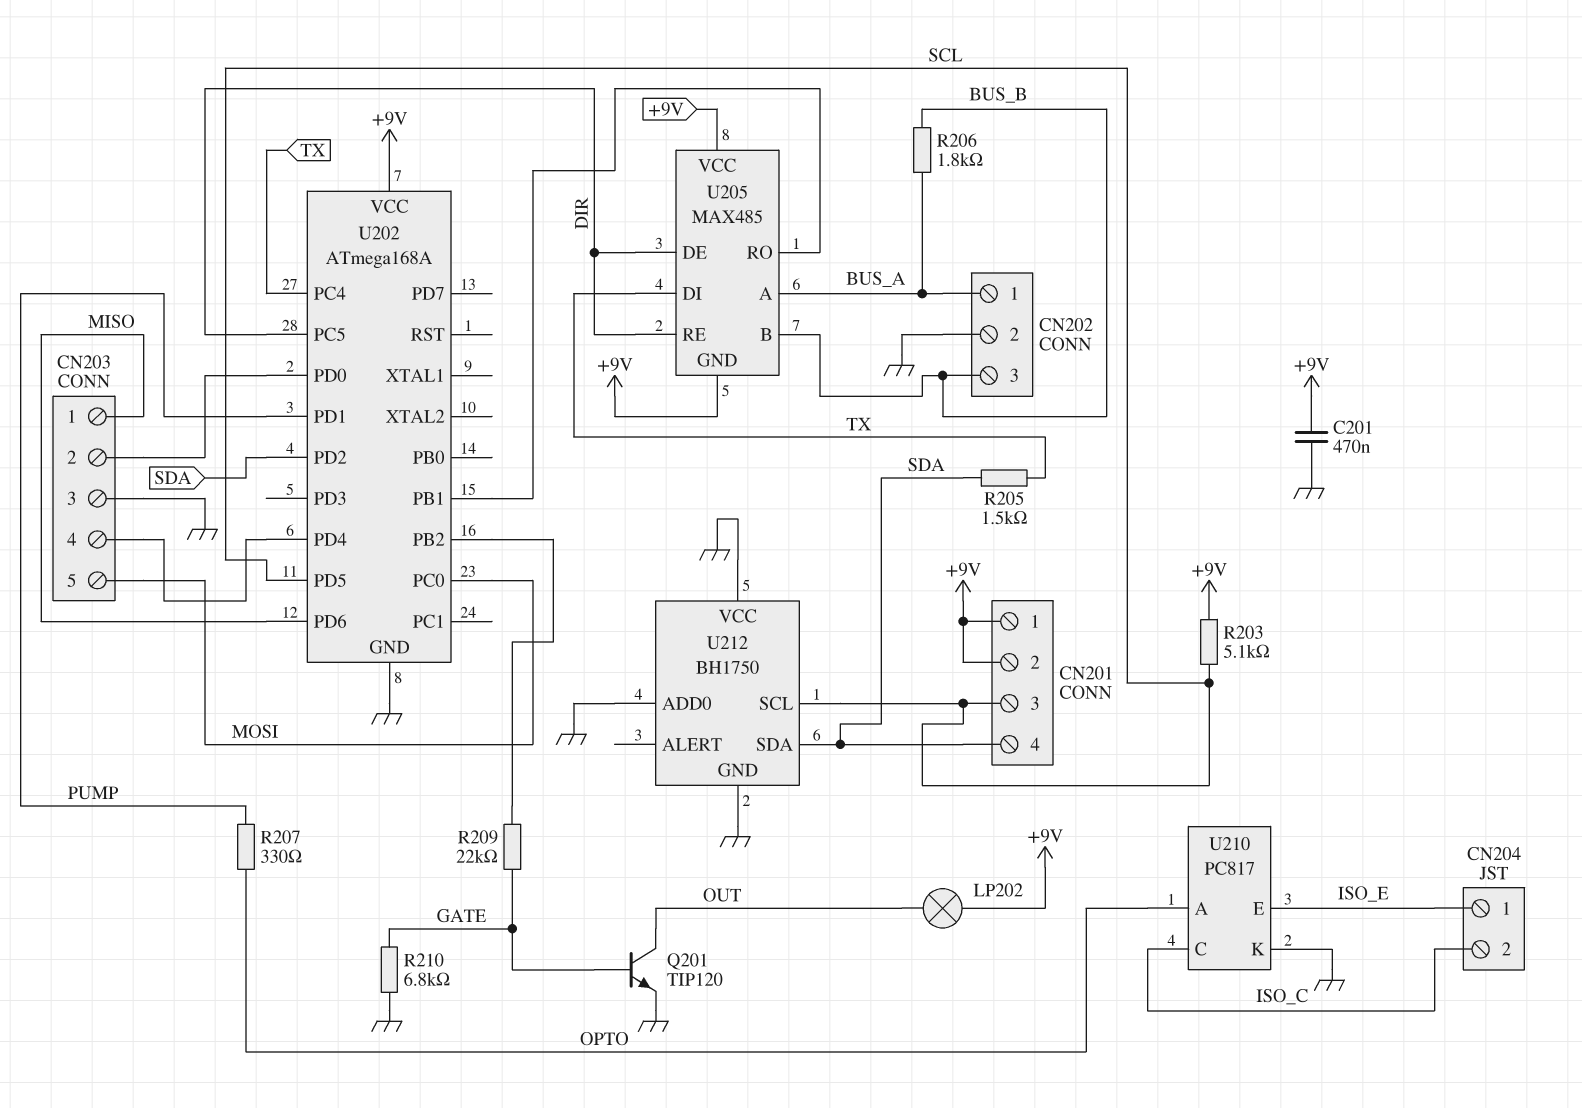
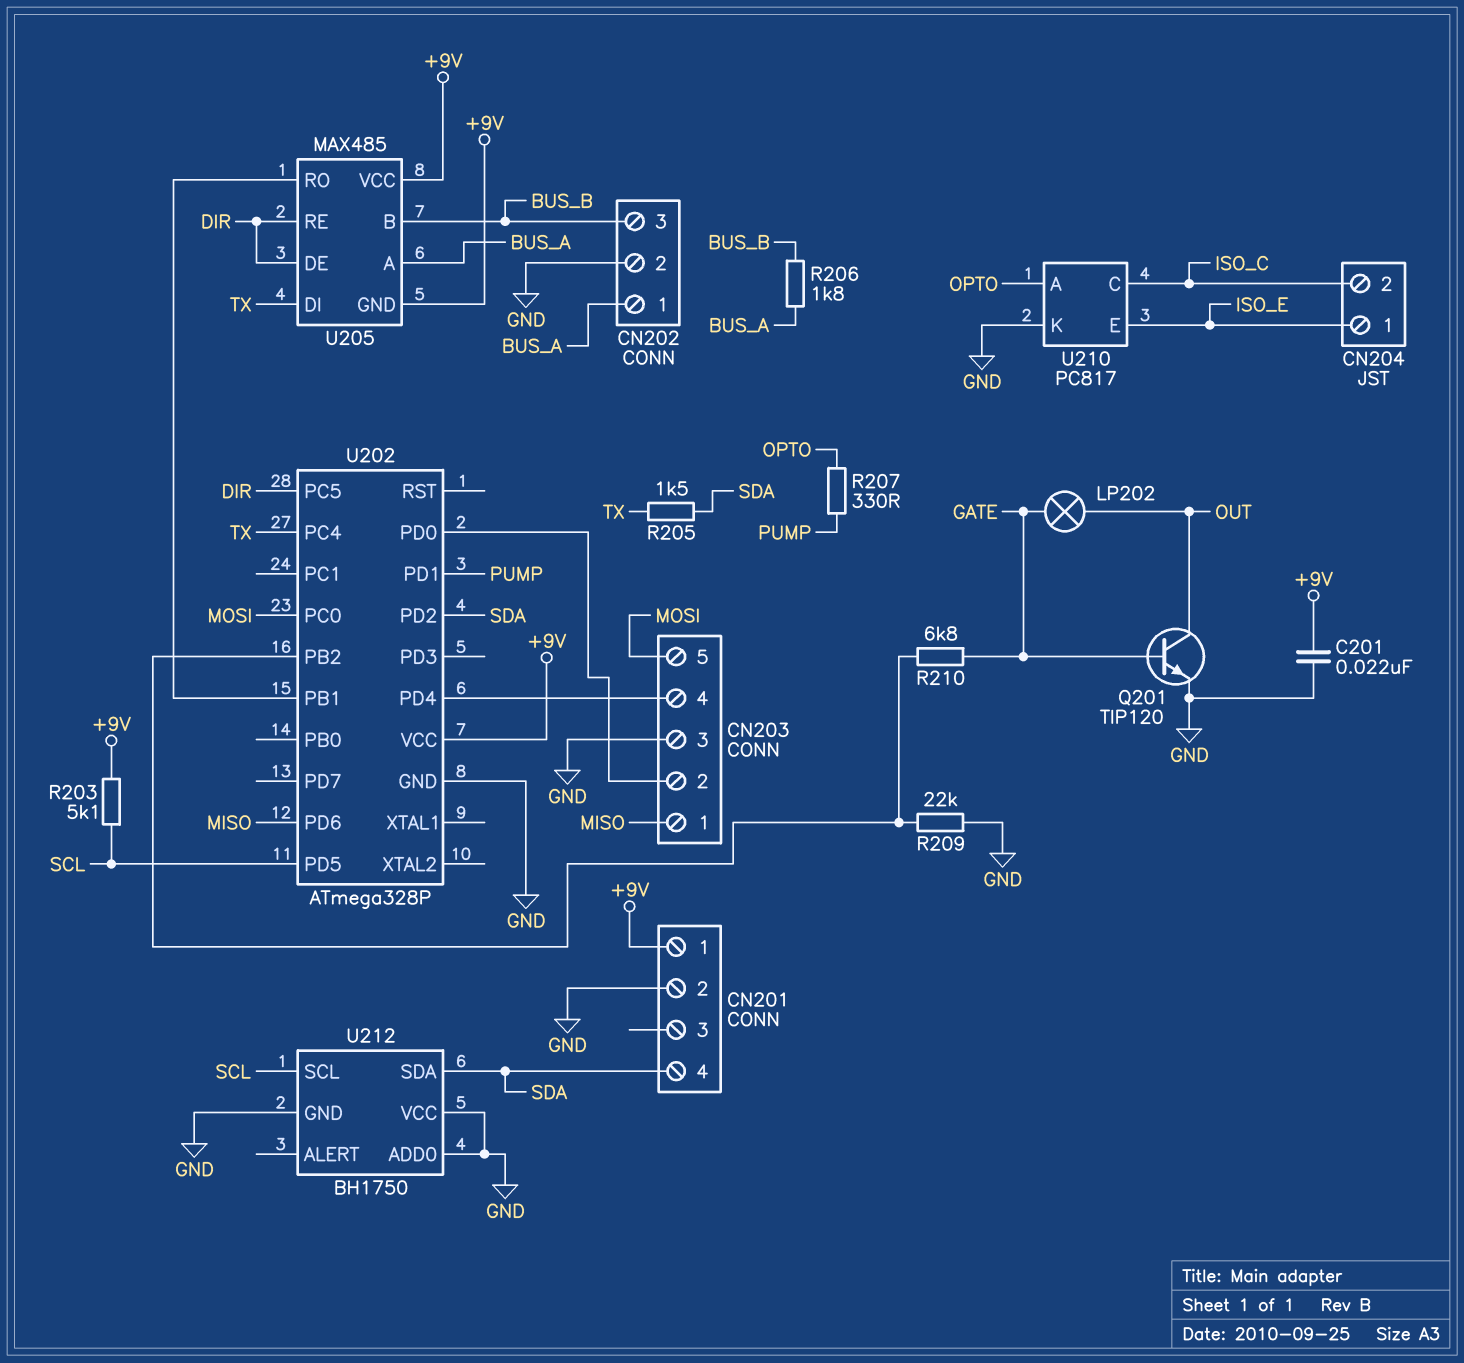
C201: 470nF (+9V, GND) -> 22nF (+9V, GND)
CN201 pin 2: +9V -> GND
CN201 pin 3: SCL -> none
LP202: lamp (+9V, OUT) -> lamp (GATE, OUT)
R209: 22k (GATE, U202/PB2) -> 22k (GND, U202/PB2)
R210: 6.8k (GATE, GND) -> 6.8k (GATE, U202/PB2)
U202: ATmega168A -> ATmega328P

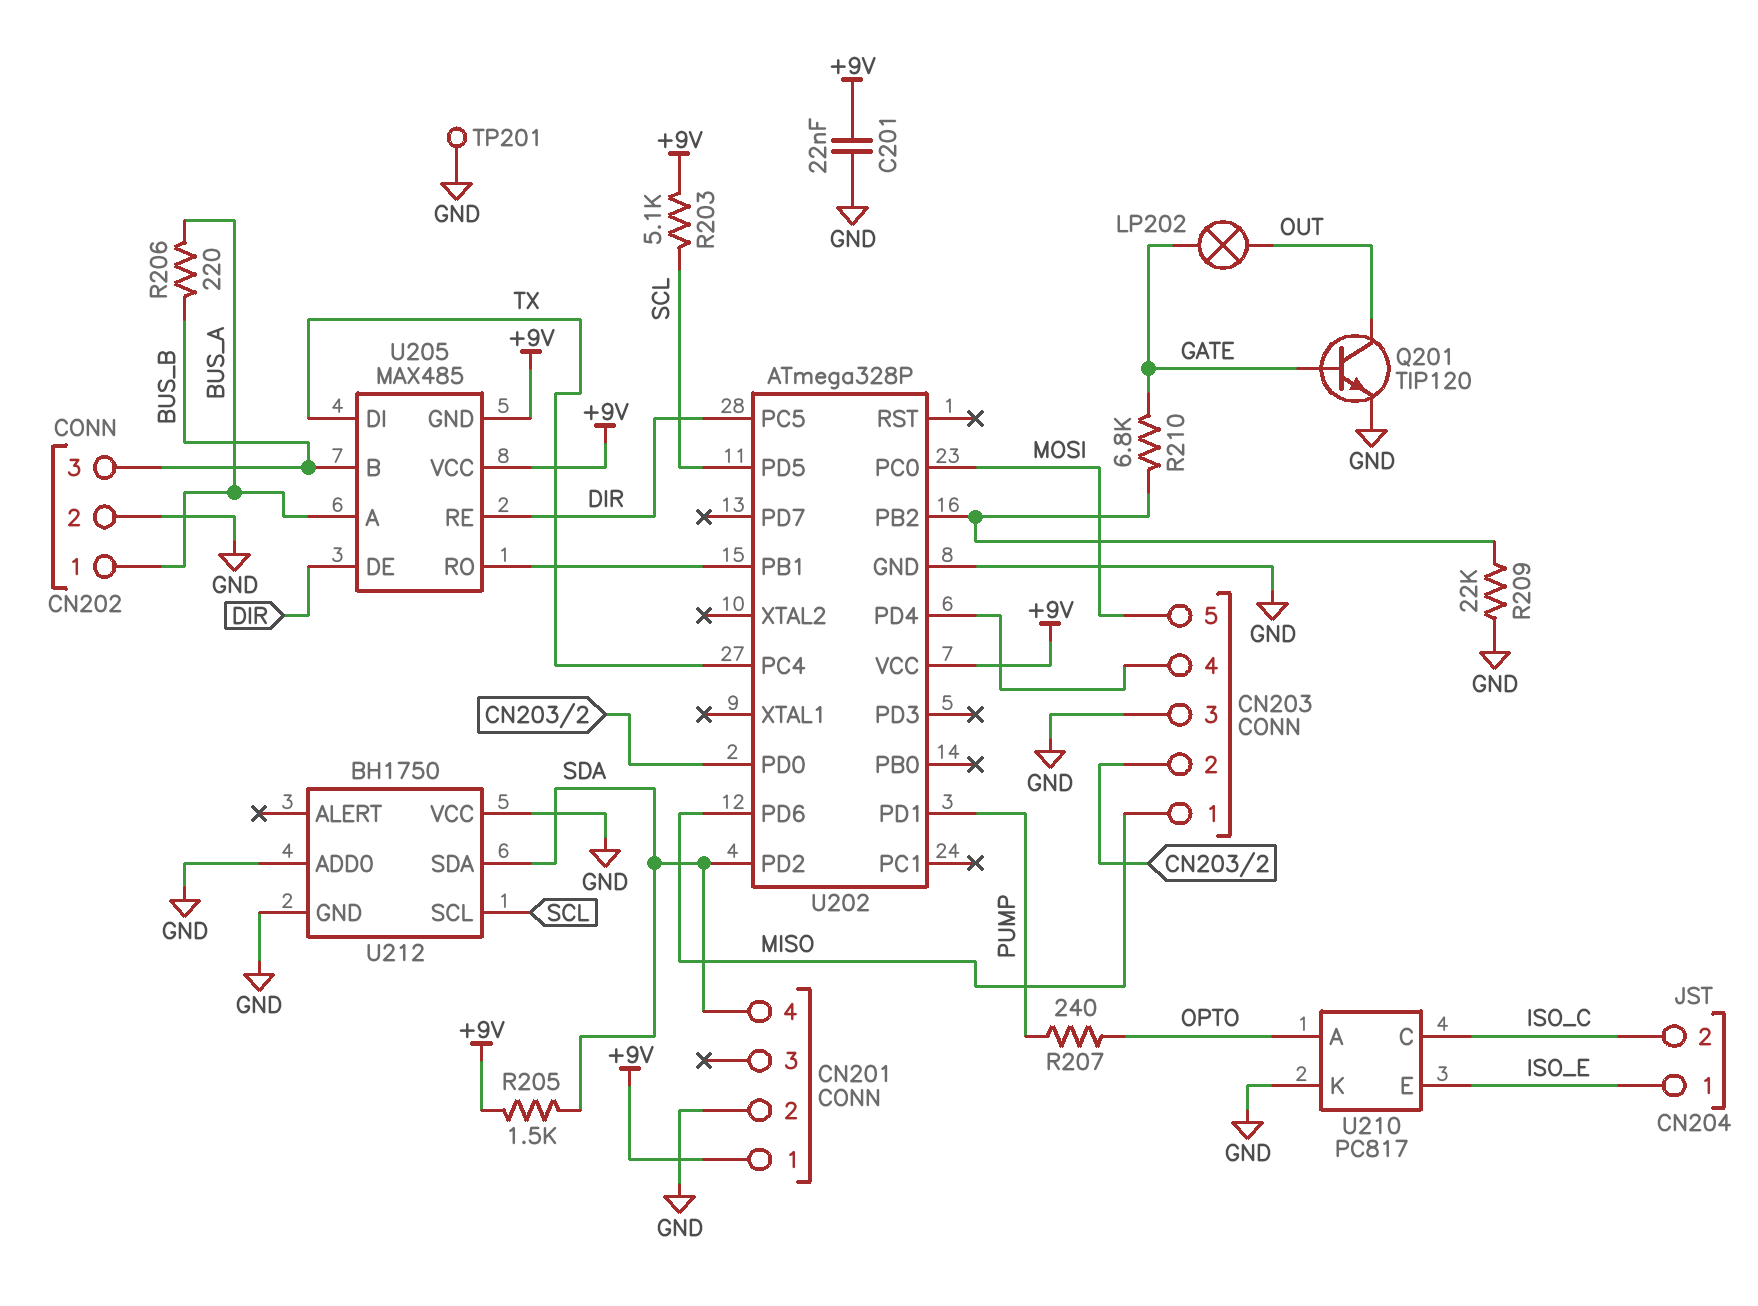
R205: 1.5k (SDA, TX) -> 1.5k (+9V, SDA)
R206: 1.8k (BUS_A, BUS_B) -> 220 (BUS_A, BUS_B)
R207: 330 (OPTO, PUMP) -> 240 (OPTO, PUMP)
TP201: none -> test point (GND)

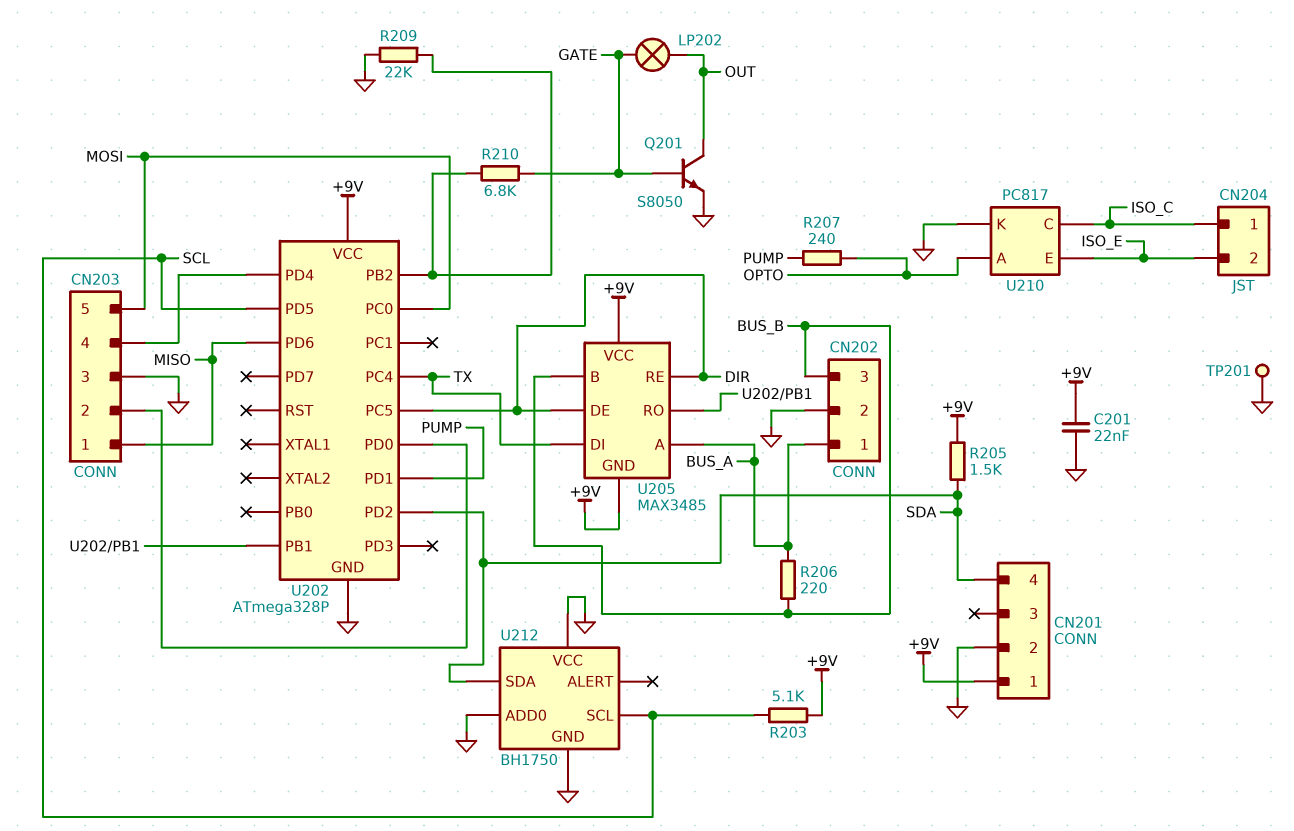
CN204 pin 1: ISO_E -> ISO_C
CN204 pin 2: ISO_C -> ISO_E
Q201: NPN TIP120 (B GATE, C OUT, E GND) -> NPN S8050 (B GATE, C OUT, E GND)
U205: MAX485 -> MAX3485

